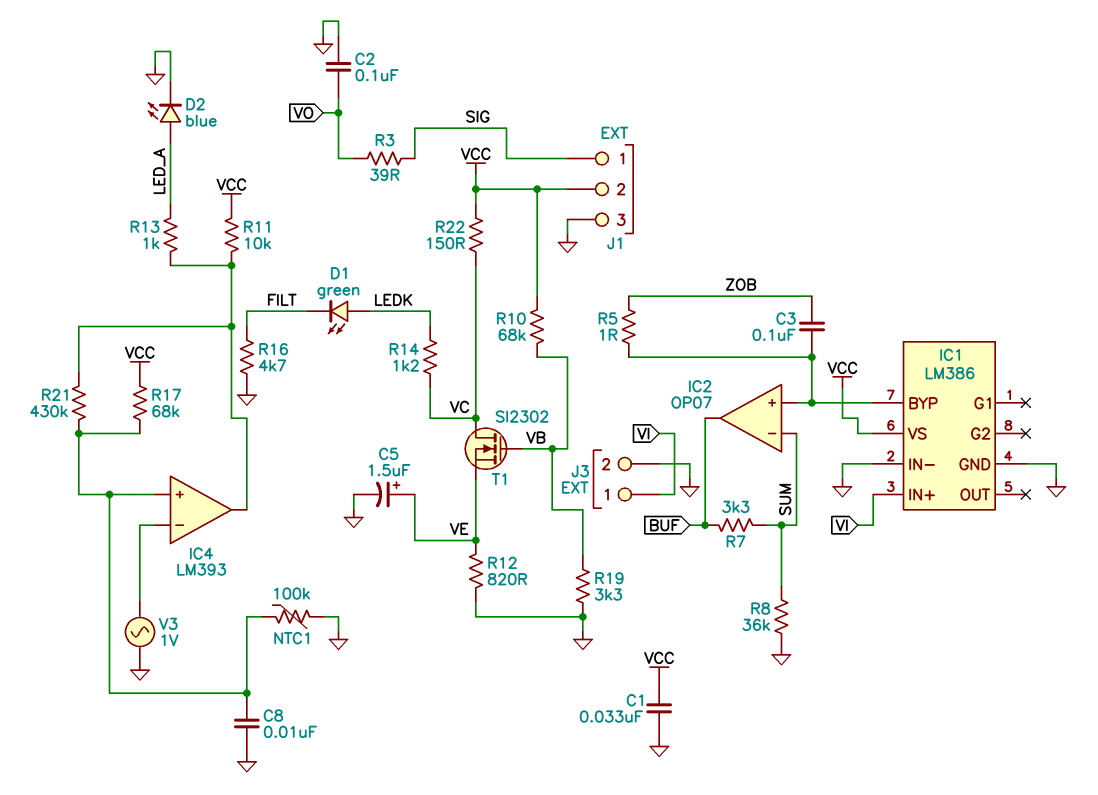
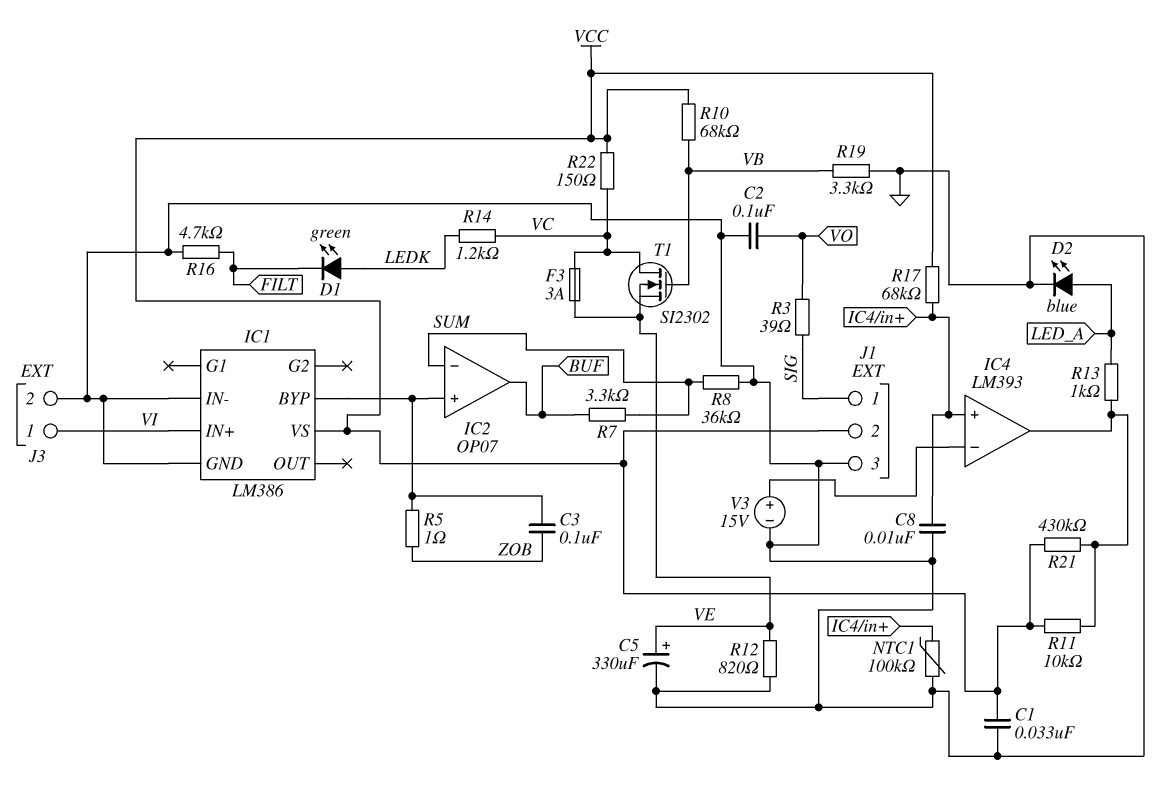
C5: 1.5uF (plus VE, minus GND) -> 330uF (plus VE, minus GND)
F3: none -> 3A (VC, VE)
R21: 430k (IC4/in+, IC4/out) -> 430k (IC4/out, VCC)
V3: AC 1V (GND, IC4/in-) -> 15V (plus IC4/in-, minus GND)

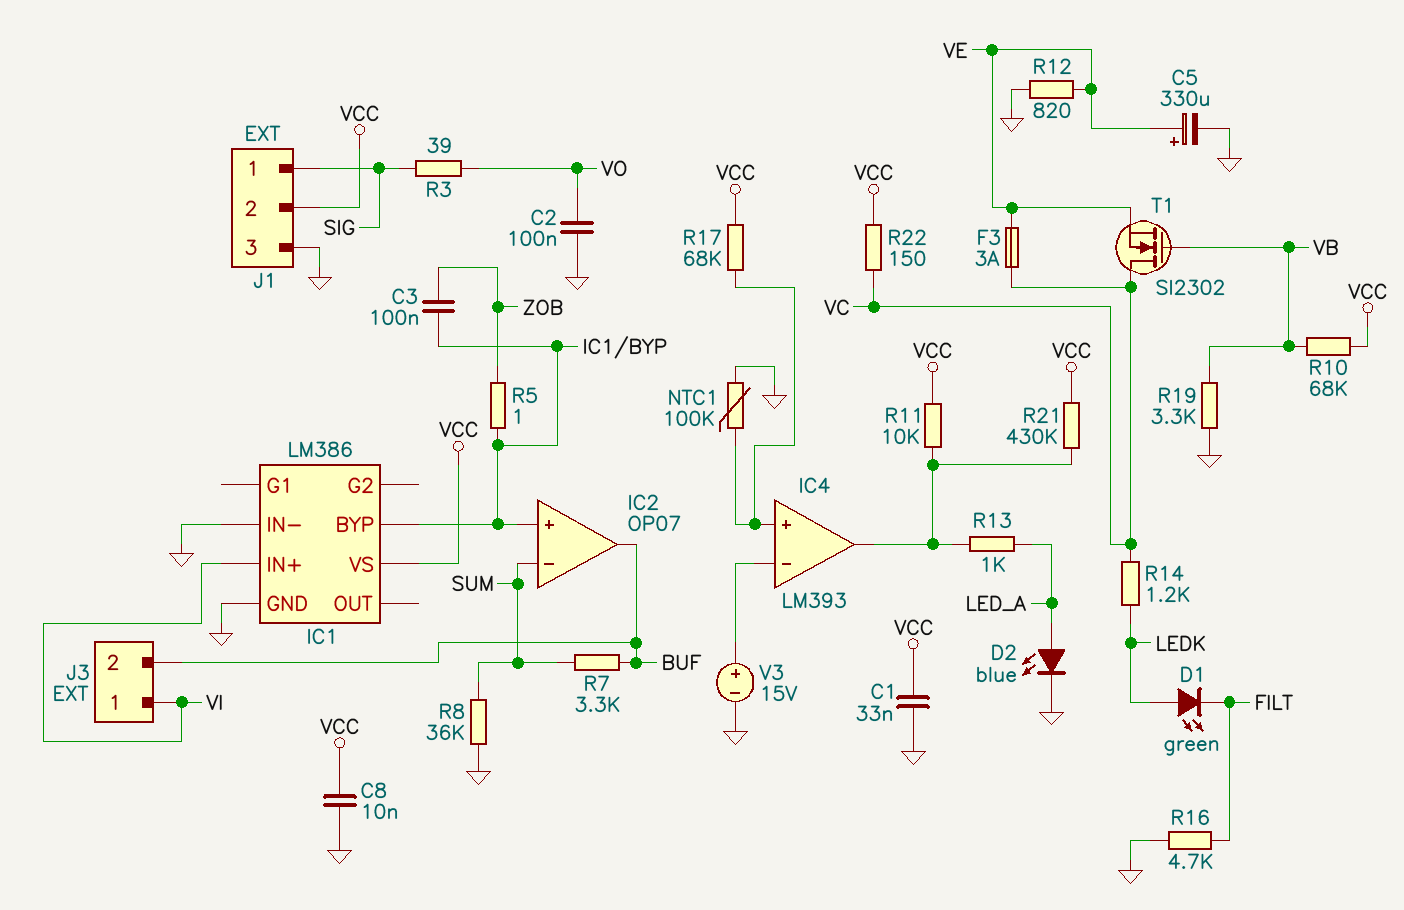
C8: 10nF (GND, IC4/in+) -> 10nF (GND, VCC)
J3 pin 2: GND -> BUF

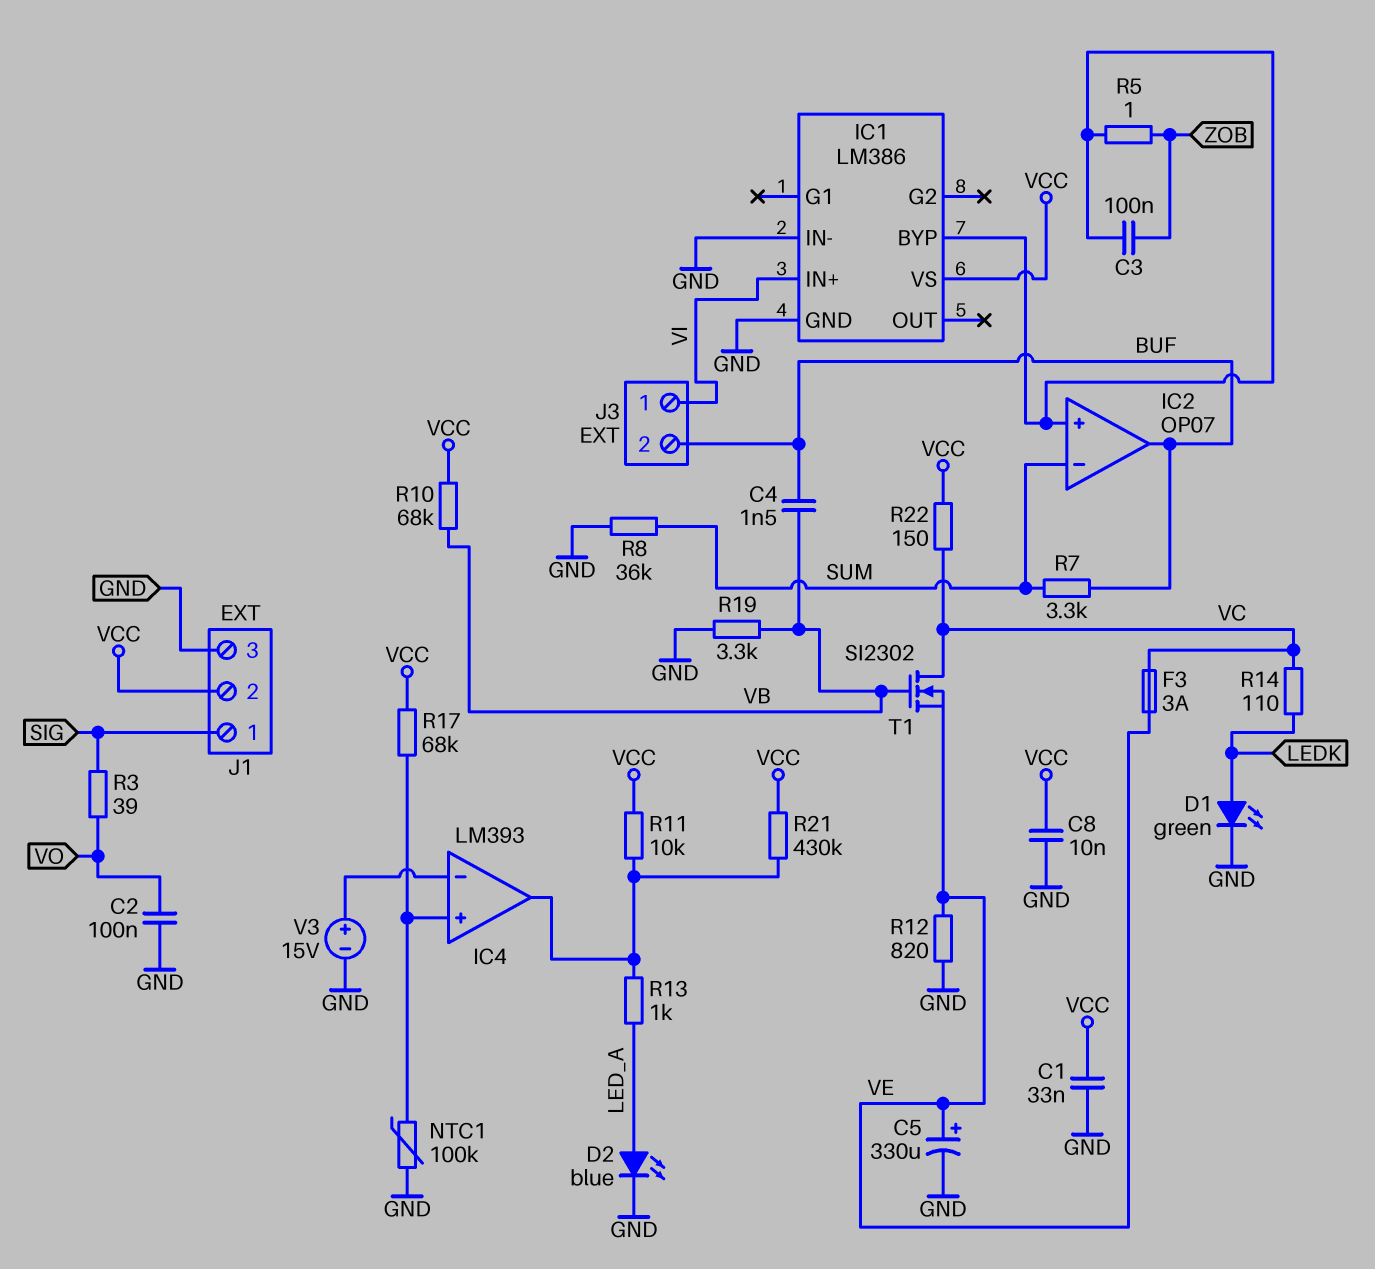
C4: none -> 1.5nF (BUF, VB)
D1: LED green (A LEDK, K FILT) -> LED green (A LEDK, K GND)
R14: 1.2k (LEDK, VC) -> 110 (LEDK, VC)
R16: 4.7k (FILT, GND) -> none

